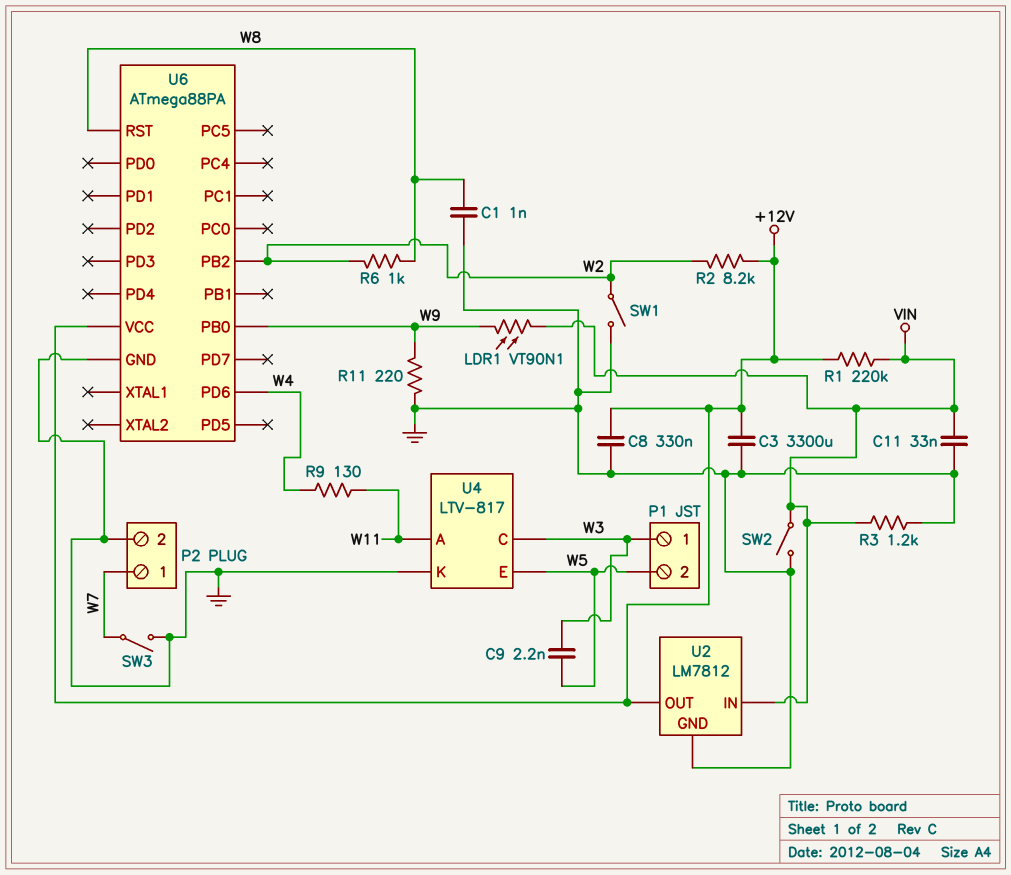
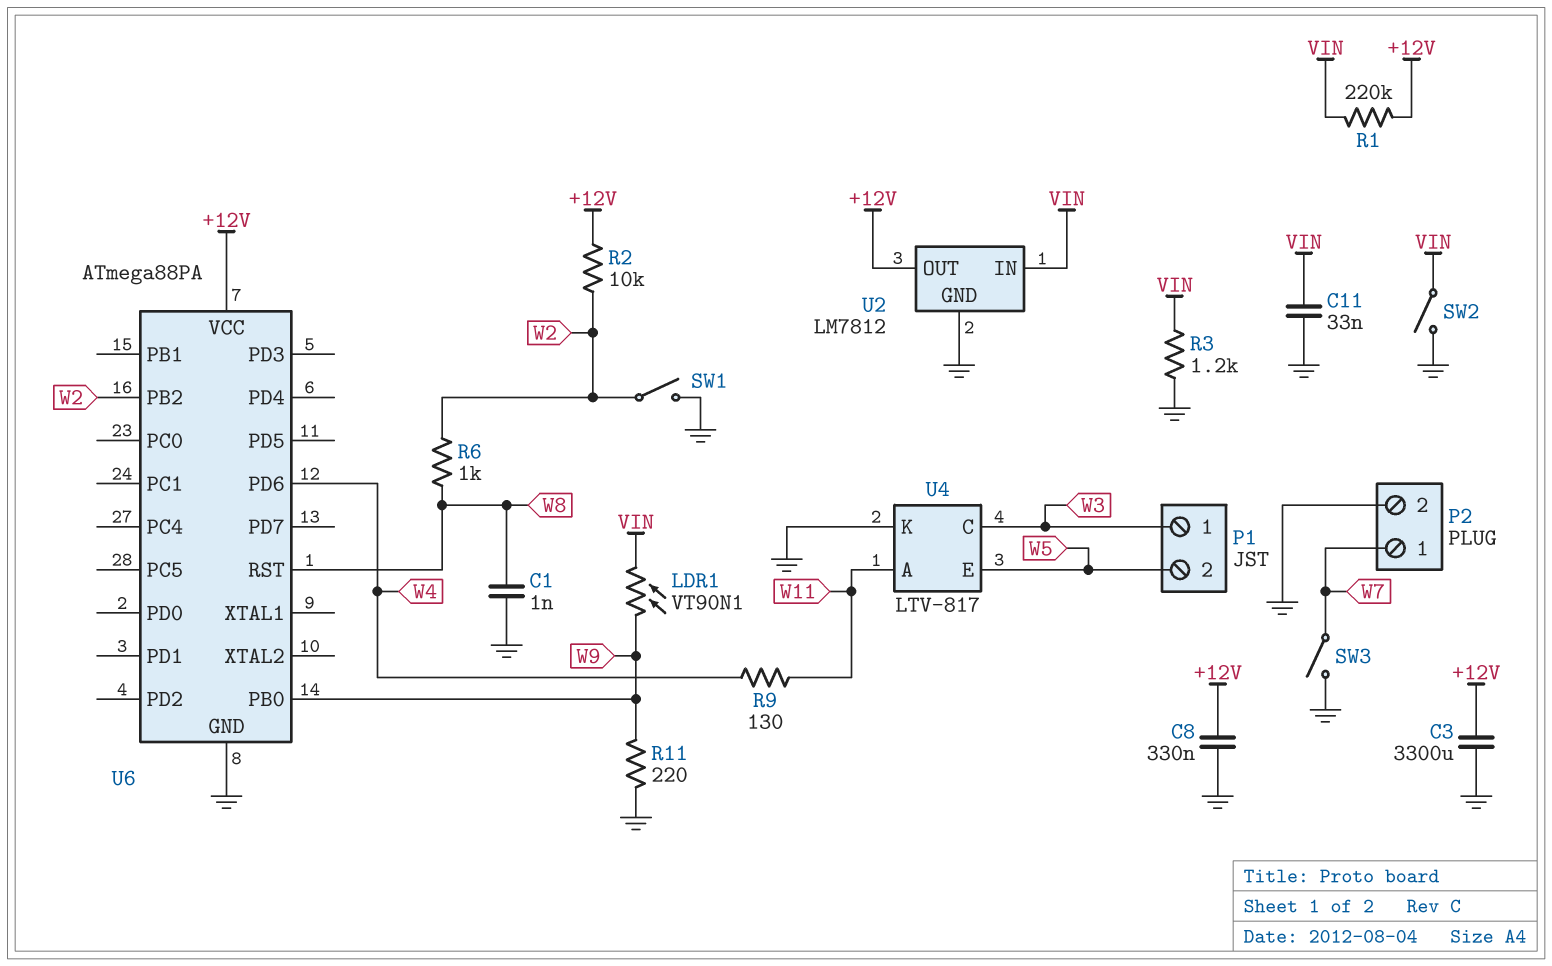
C9: 2.2nF (W3, W5) -> none
R2: 8.2k (+12V, W2) -> 10k (+12V, W2)

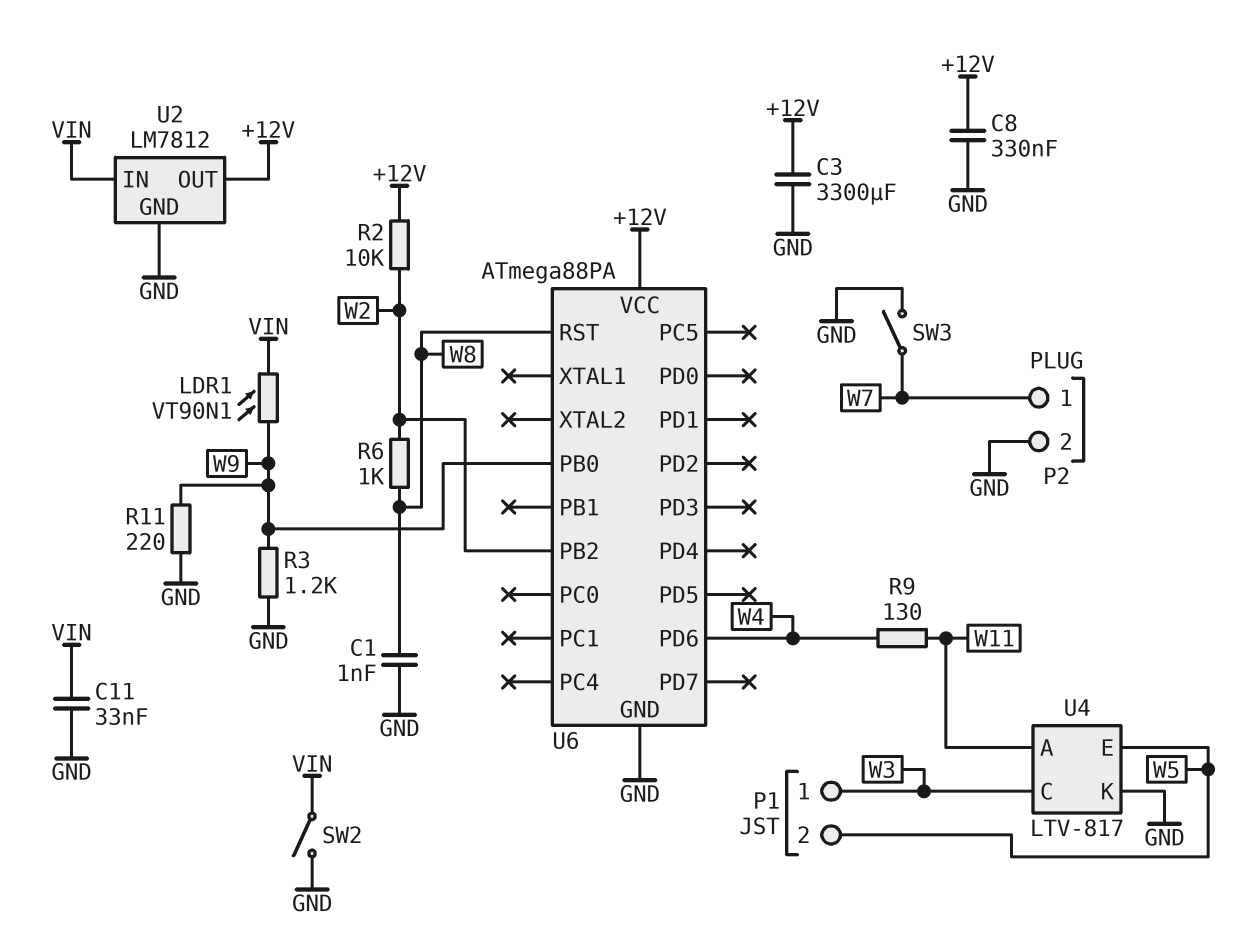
R1: 220k (+12V, VIN) -> none
R3: 1.2k (GND, VIN) -> 1.2k (GND, W9)
SW1: switch (GND, W2) -> none

